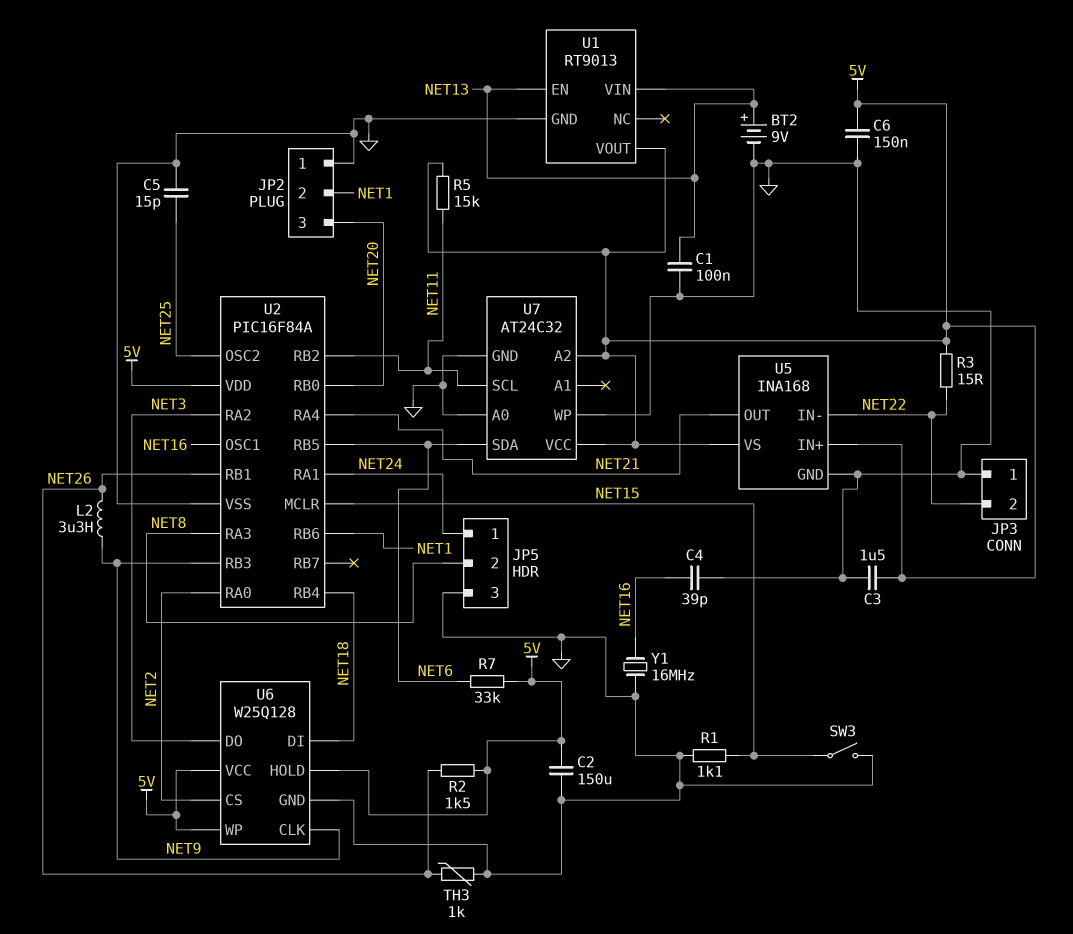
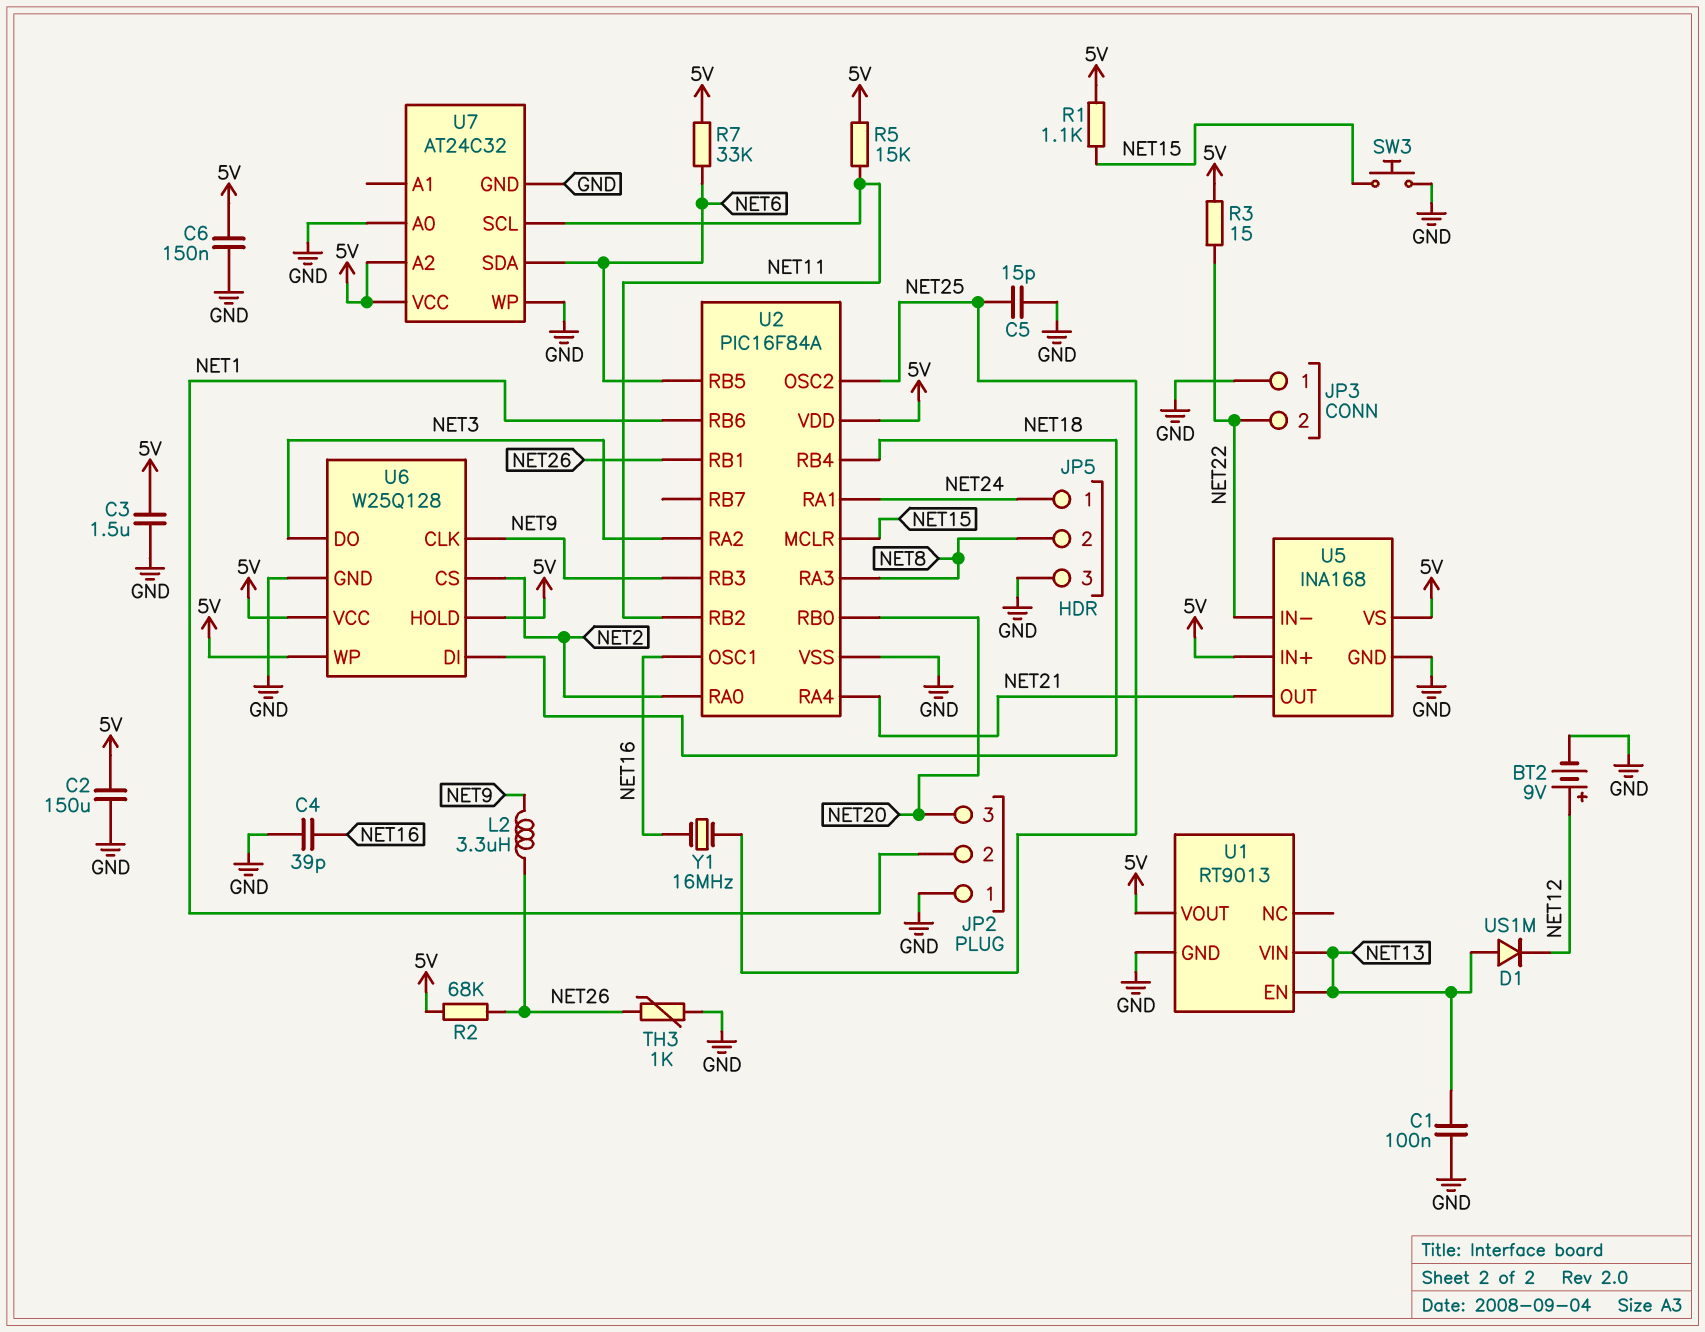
BT2: 9V (plus NET13, minus GND) -> 9V (plus NET12, minus GND)
D1: none -> diode US1M (A NET13, K NET12)
R1: 1.1k (GND, NET15) -> 1.1k (5V, NET15)
R2: 1.5k (5V, NET26) -> 68k (5V, NET26)
SW3: switch (GND, NET15) -> button (GND, NET15)
Y1: 16MHz (GND, NET16) -> 16MHz (NET16, NET25)

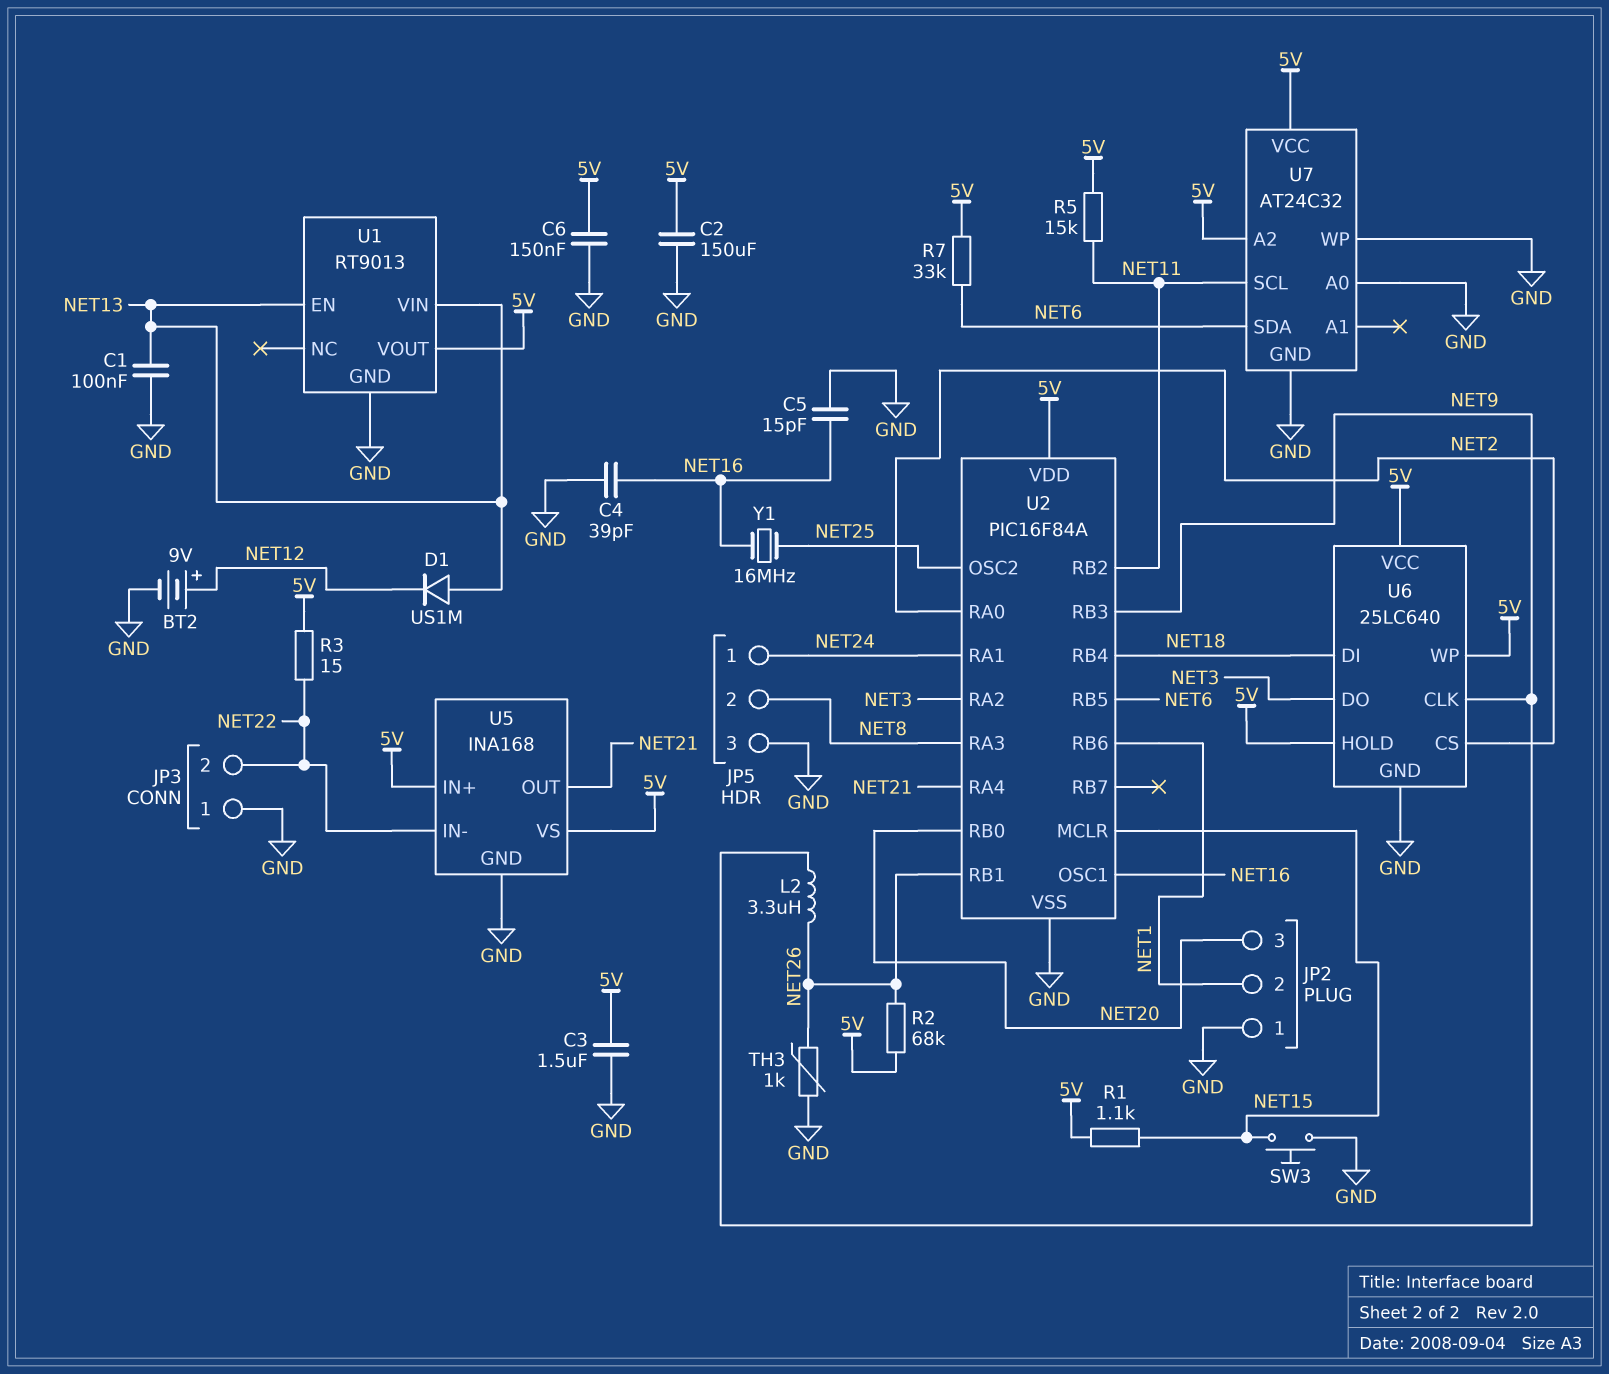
C5: 15pF (GND, NET25) -> 15pF (GND, NET16)
U6: W25Q128 -> 25LC640

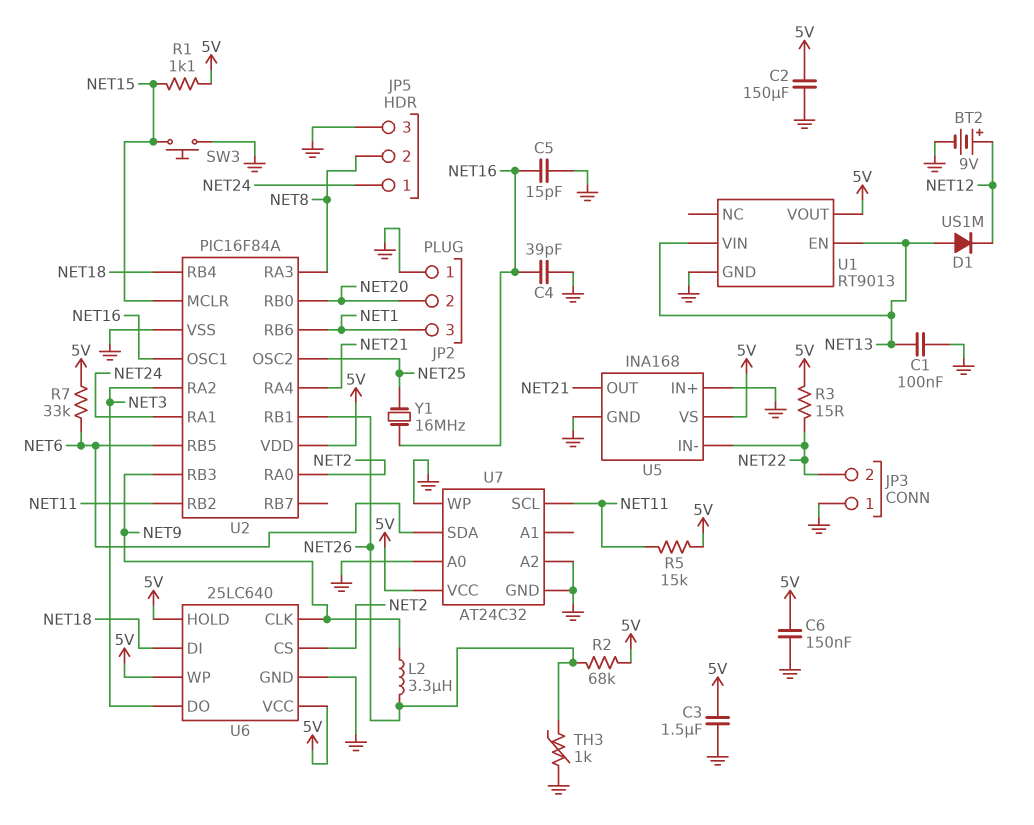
JP2 pin 2: NET1 -> NET20
JP2 pin 3: NET20 -> NET1
U5 pin IN+: 5V -> GND
U7 pin A2: 5V -> GND

